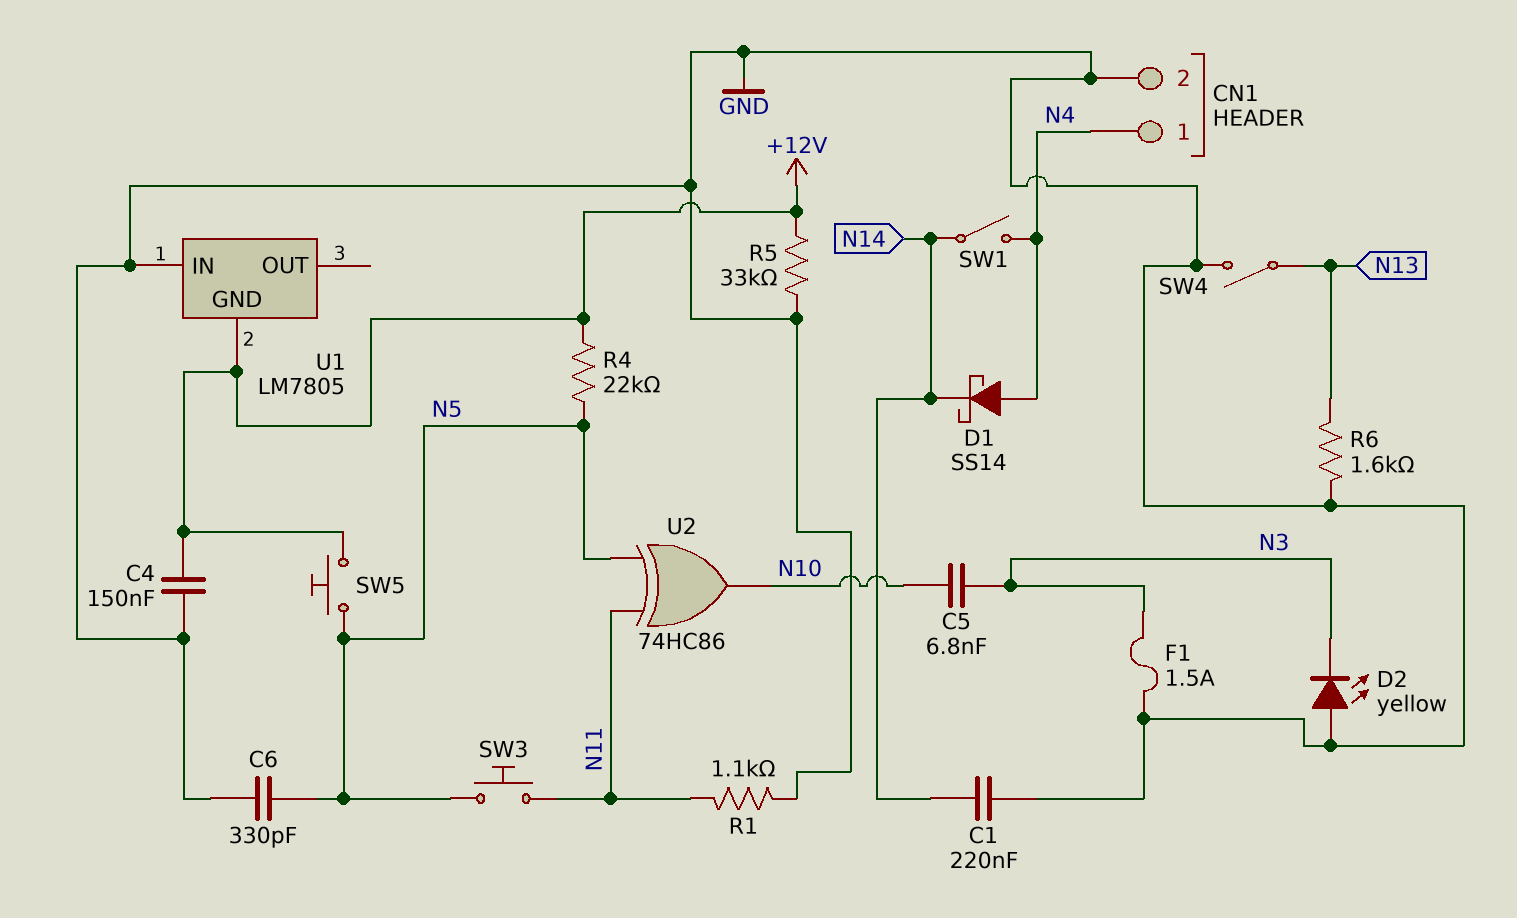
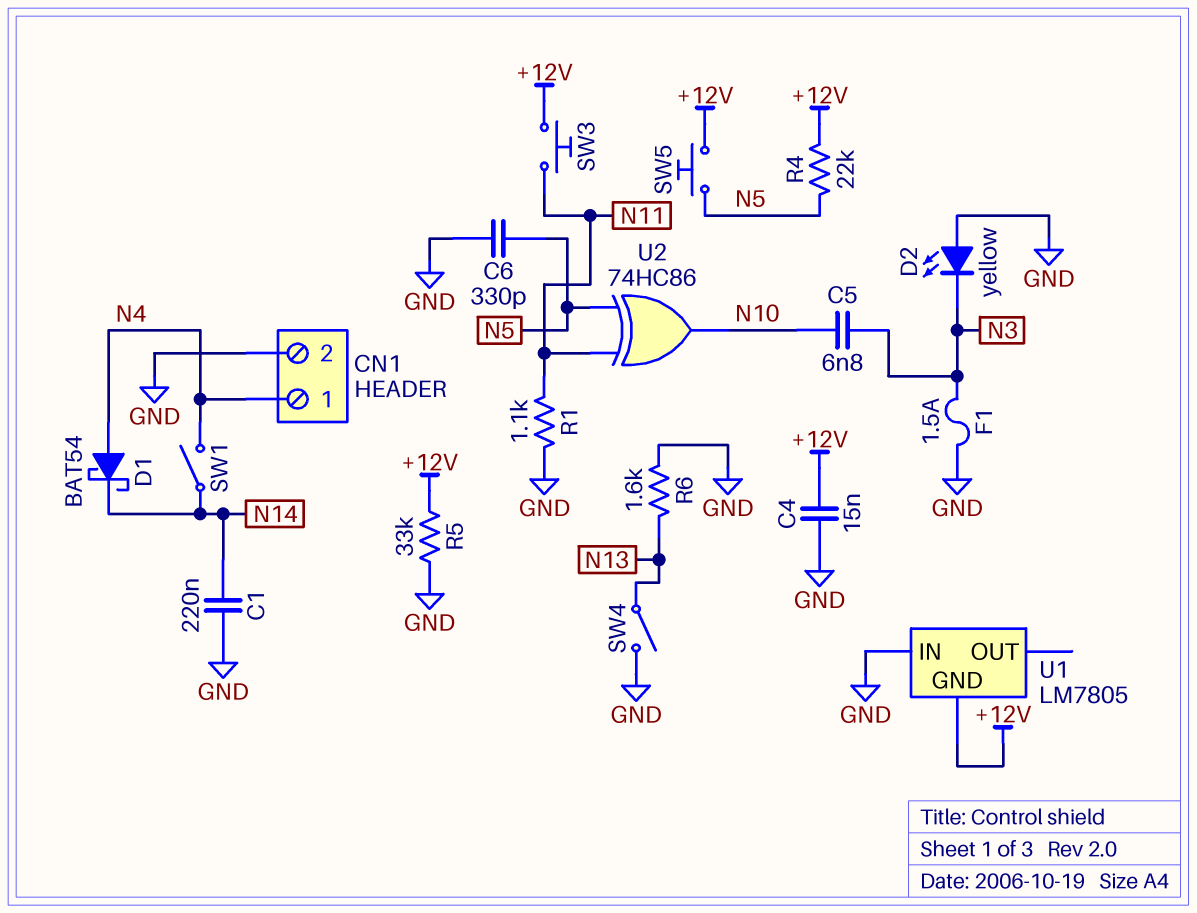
C4: 150nF (+12V, GND) -> 15nF (+12V, GND)
D1: schottky SS14 (A N4, K N14) -> schottky BAT54 (A N4, K N14)
SW3: button (N5, N11) -> button (+12V, N11)

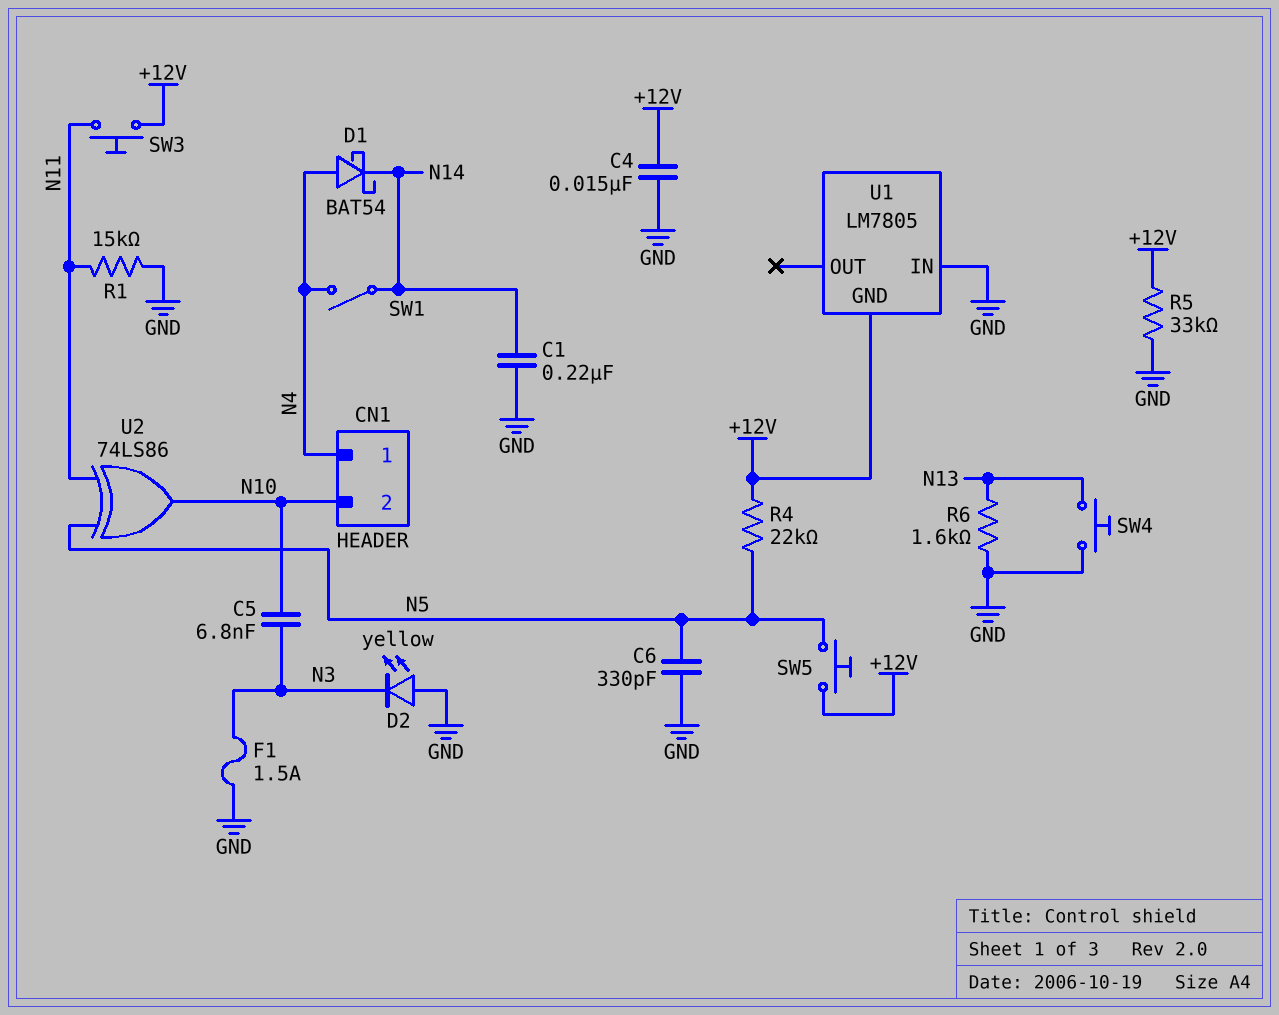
CN1 pin 2: GND -> N10
R1: 1.1k (GND, N11) -> 15k (GND, N11)
SW4: switch (GND, N13) -> button (GND, N13)
U2: XOR 74HC86 (in N5, in N11, out N10) -> XOR 74LS86 (in N5, in N11, out N10)

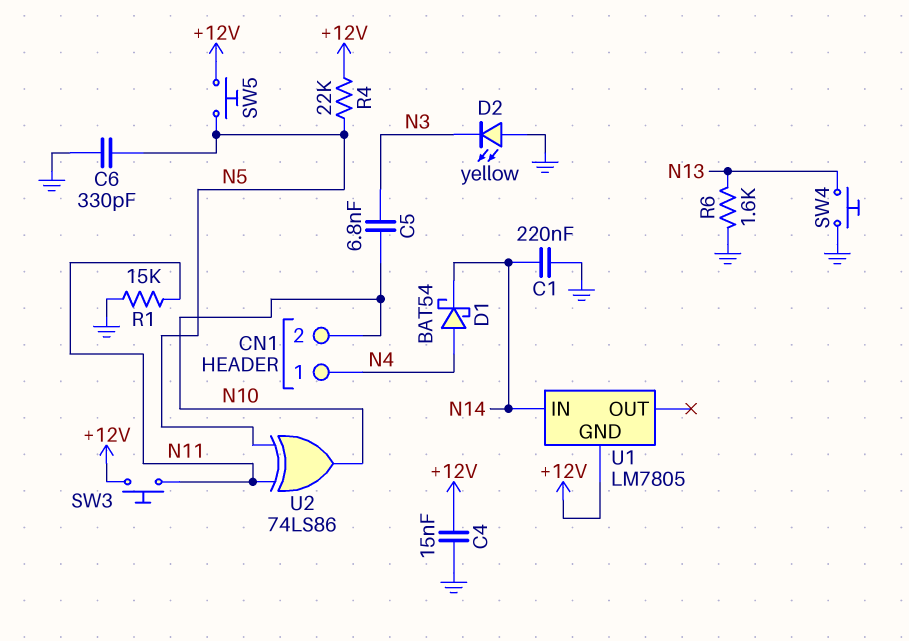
F1: 1.5A (GND, N3) -> none
R5: 33k (+12V, GND) -> none
SW1: switch (N4, N14) -> none
U1 pin IN: GND -> N14

